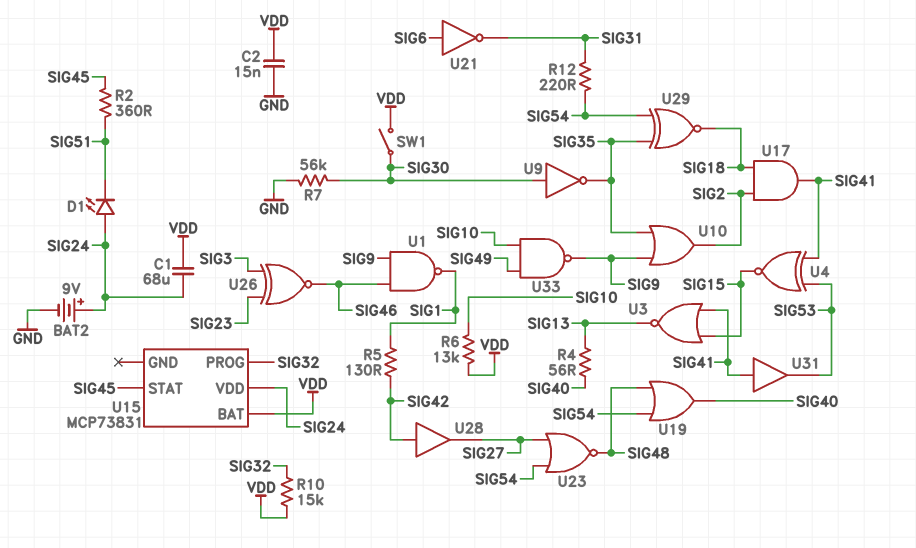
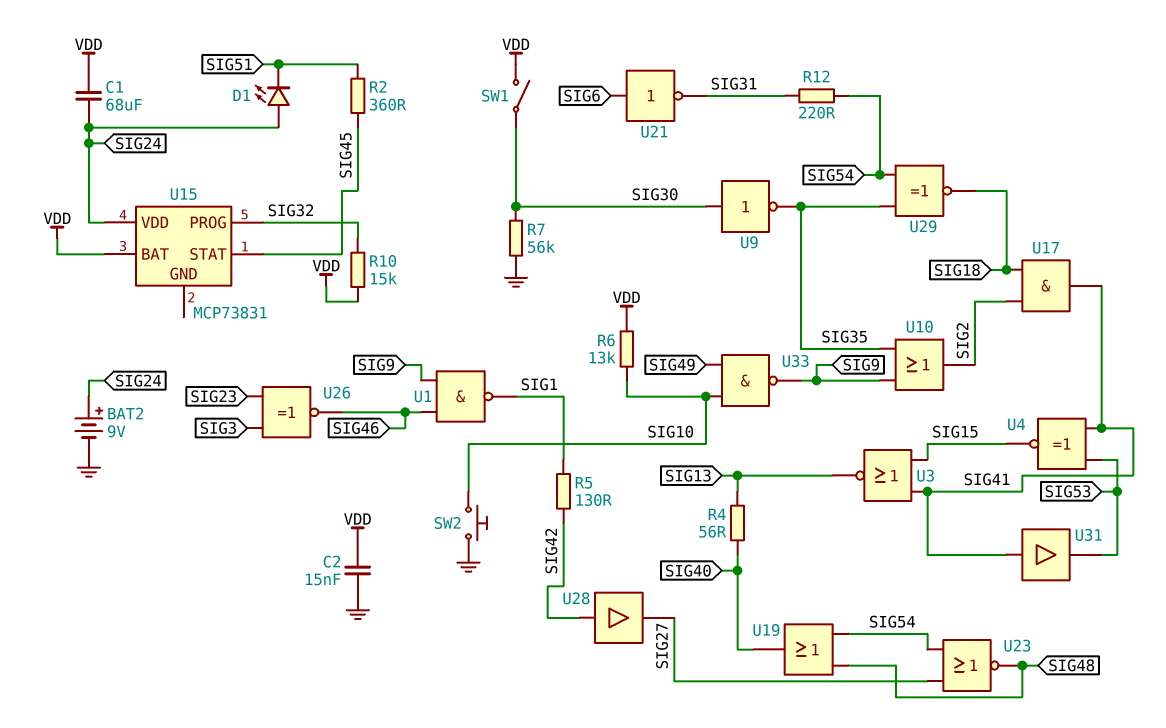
SW2: none -> button (GND, SIG10)

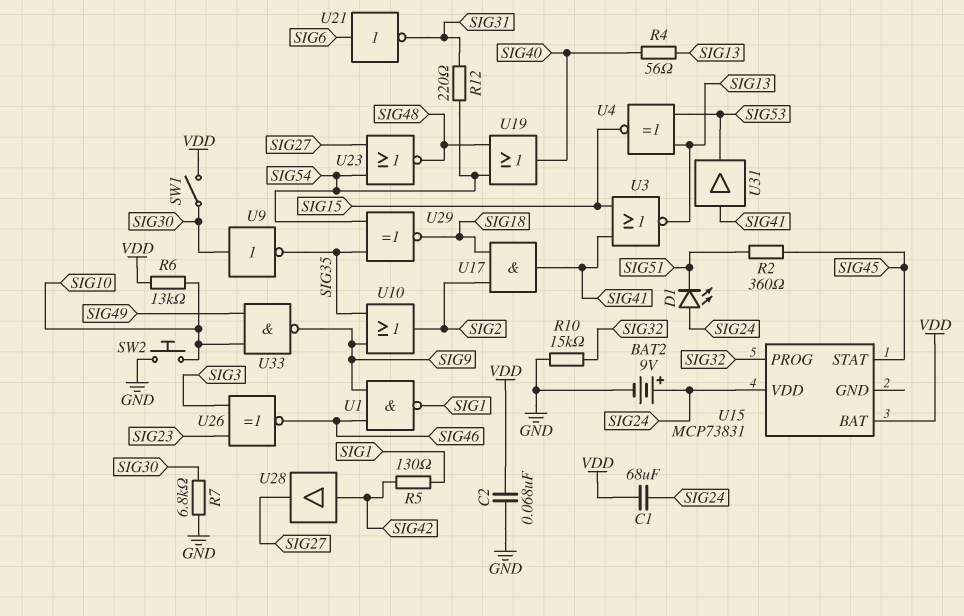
C2: 15nF (GND, VDD) -> 68nF (GND, VDD)
R7: 56k (GND, SIG30) -> 6.8k (GND, SIG30)
R10: 15k (SIG32, VDD) -> 15k (GND, SIG32)
U4: XNOR (in SIG41, in SIG53, out SIG15) -> XNOR (in SIG13, in SIG53, out SIG15)

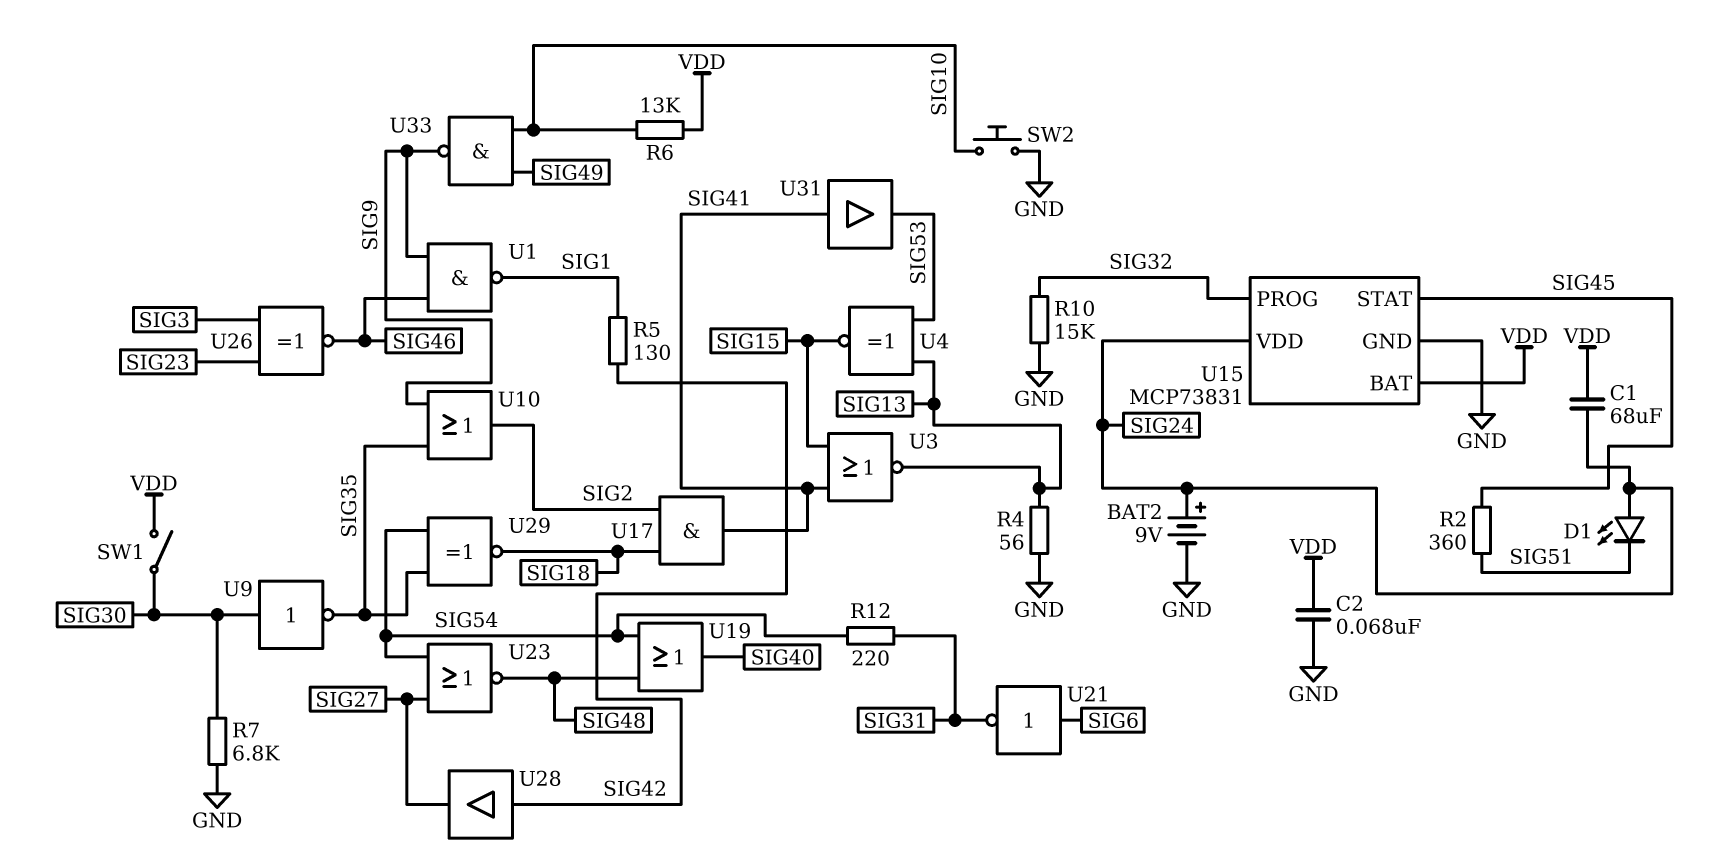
R4: 56 (SIG13, SIG40) -> 56 (GND, SIG13)
U15 pin GND: none -> GND

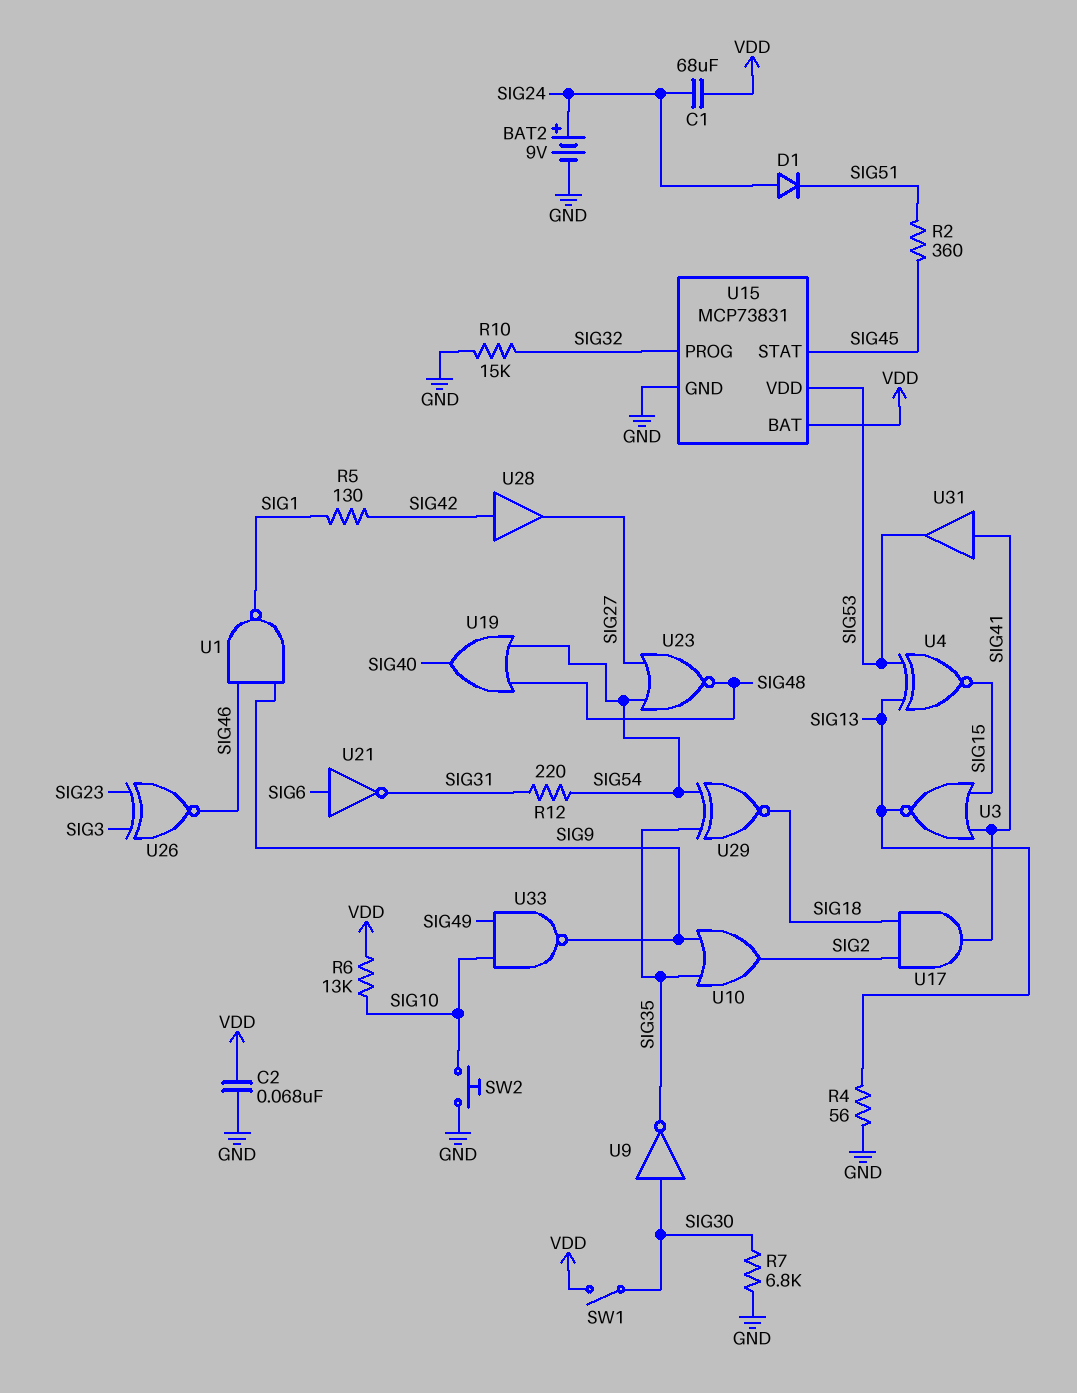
D1: LED (A SIG24, K SIG51) -> diode (A SIG24, K SIG51)
U15 pin VDD: SIG24 -> SIG53

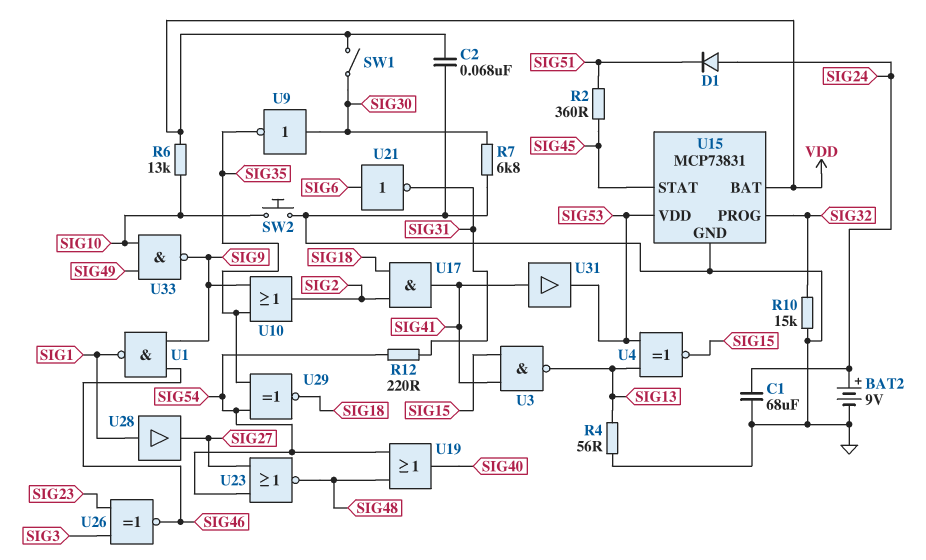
C1: 68uF (SIG24, VDD) -> 68uF (GND, SIG24)
R5: 130 (SIG1, SIG42) -> none
U3: NOR (in SIG15, in SIG41, out SIG13) -> NAND (in SIG15, in SIG41, out SIG13)
U28: buffer (in SIG42, out SIG27) -> buffer (in SIG1, out SIG27)

